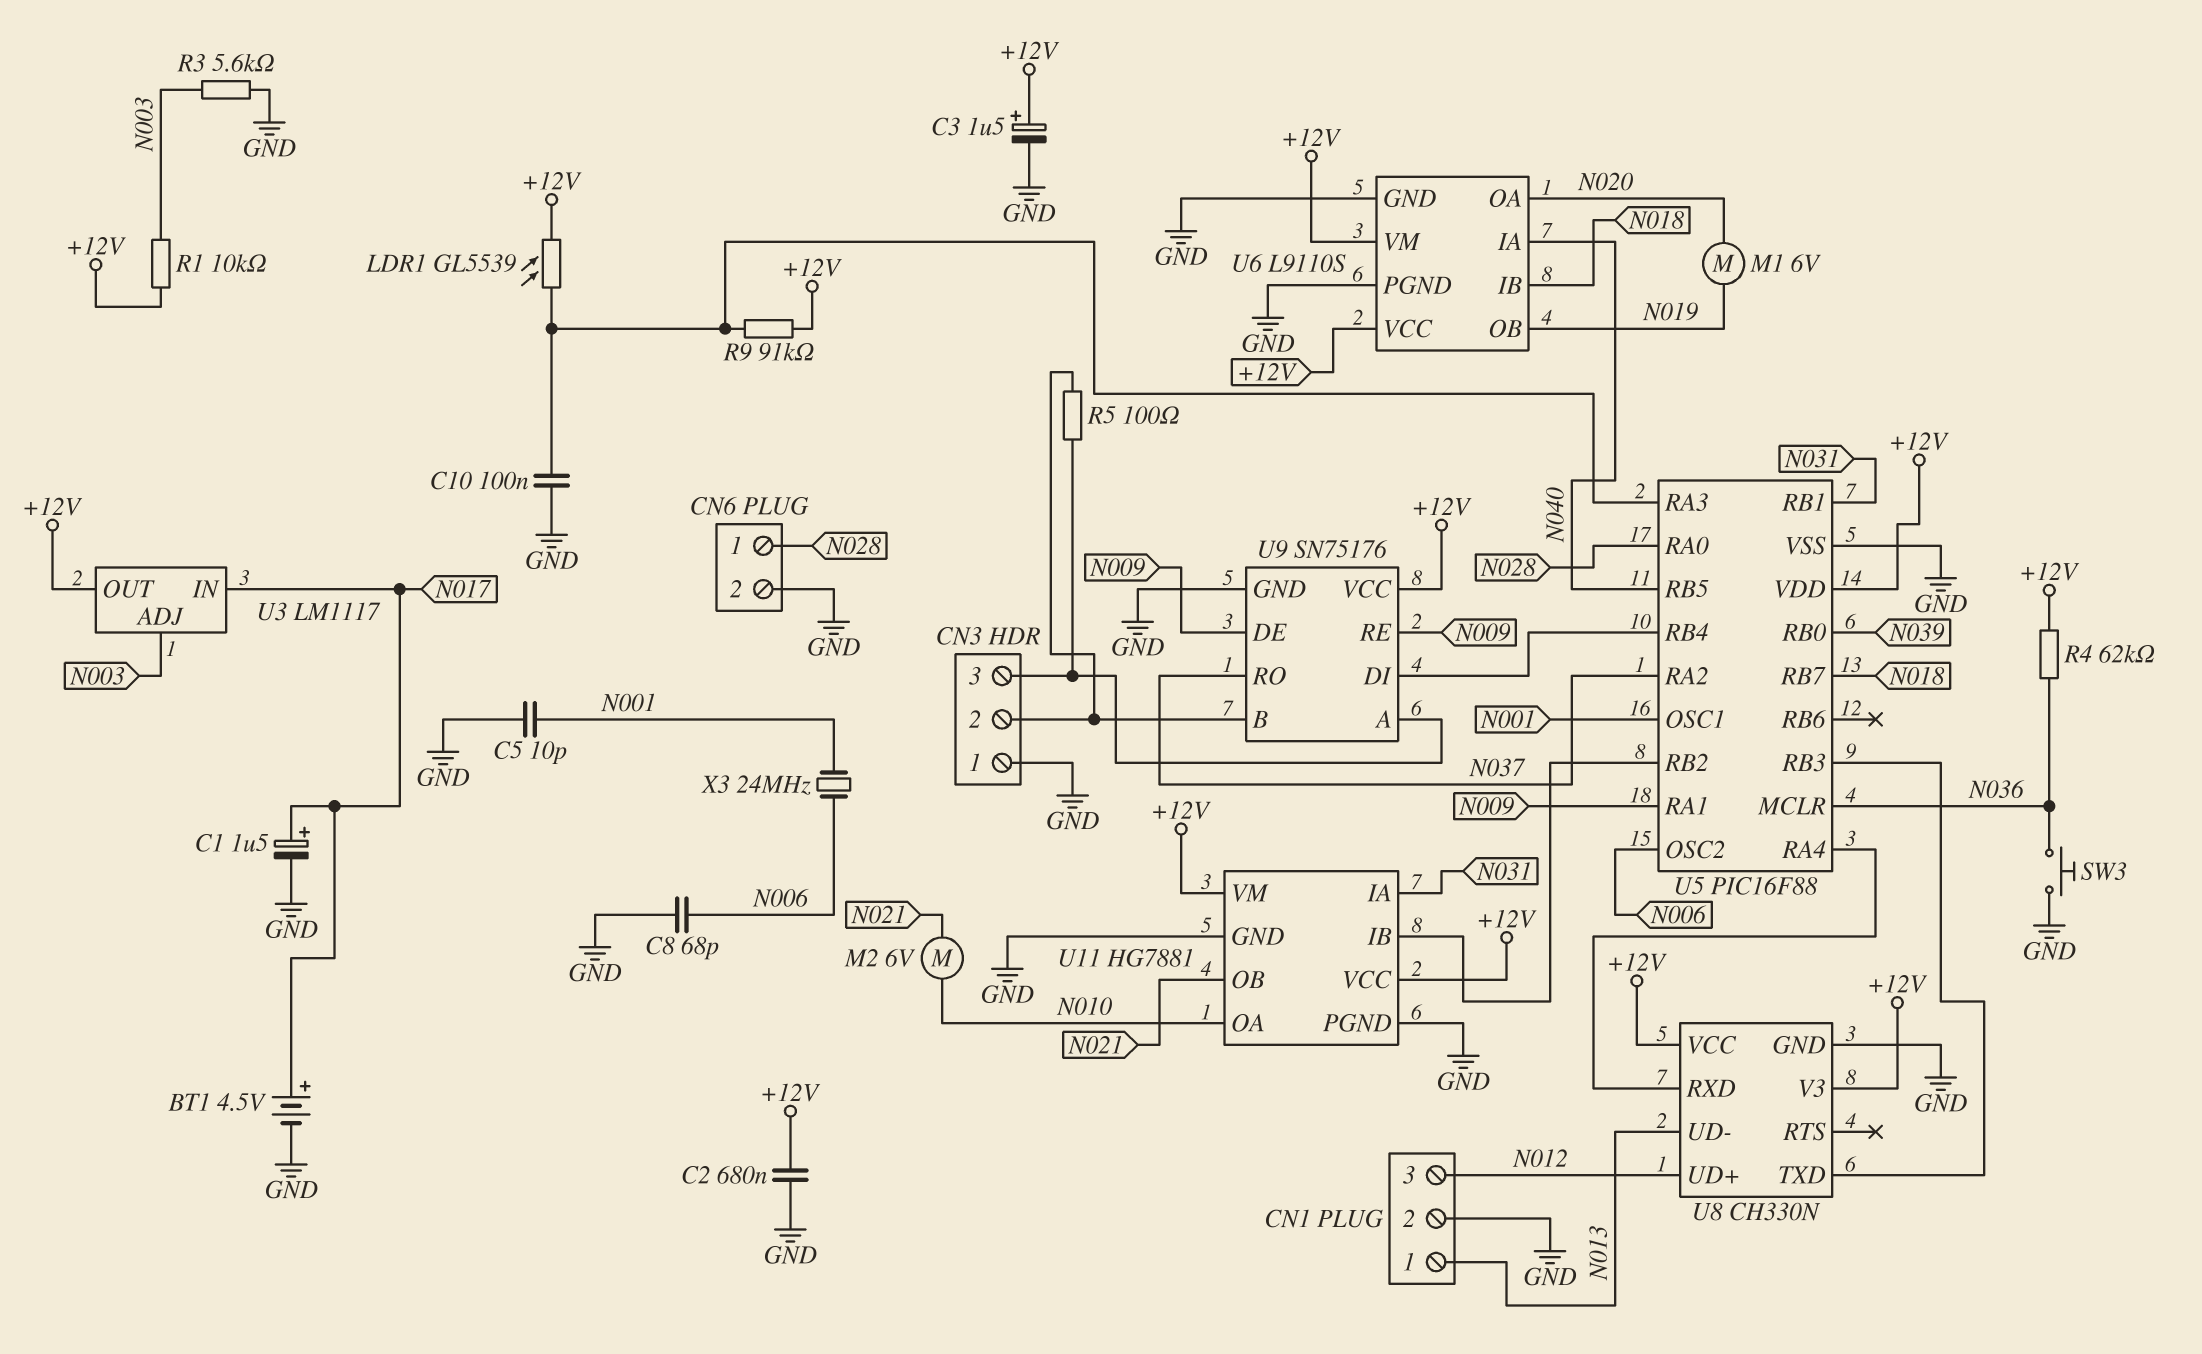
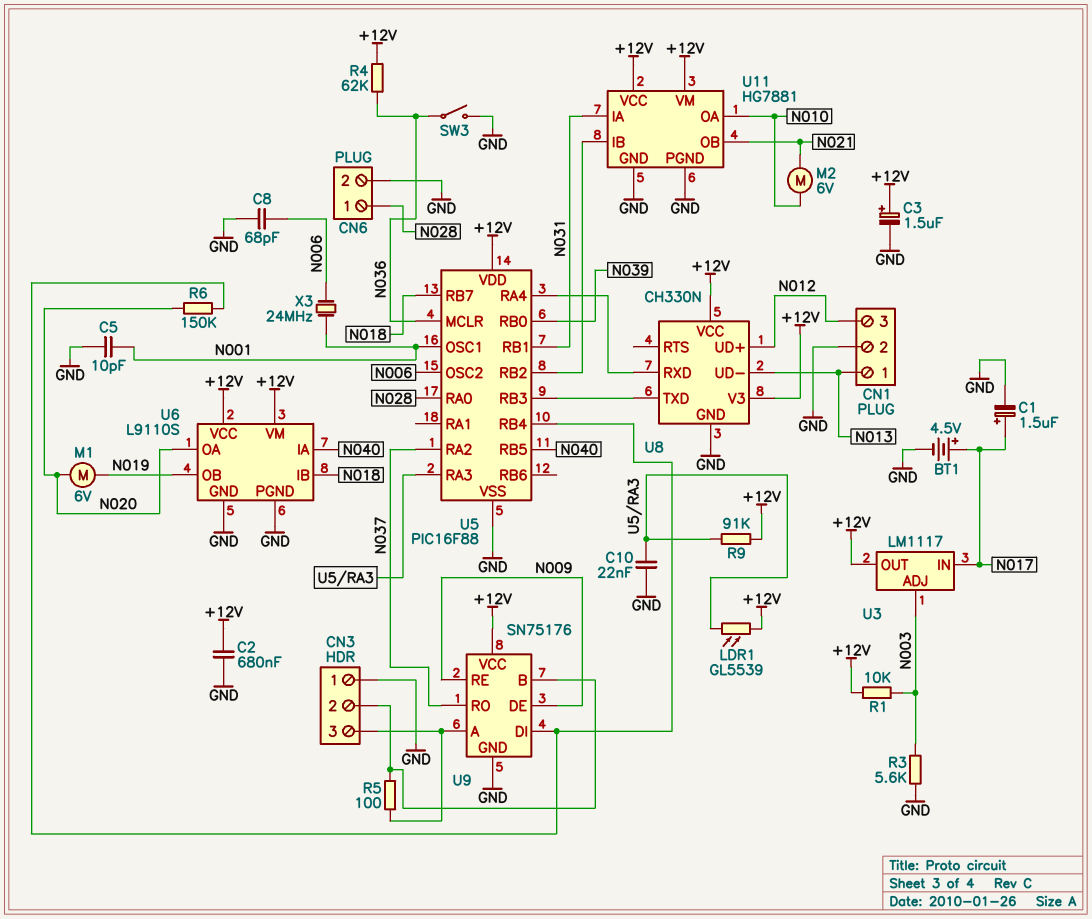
C10: 100nF (GND, U5/RA3) -> 22nF (GND, U5/RA3)
R6: none -> 150k (N020, U5/RB4)
SW3: button (GND, N036) -> switch (GND, N036)
U5 pin RA1: N009 -> none

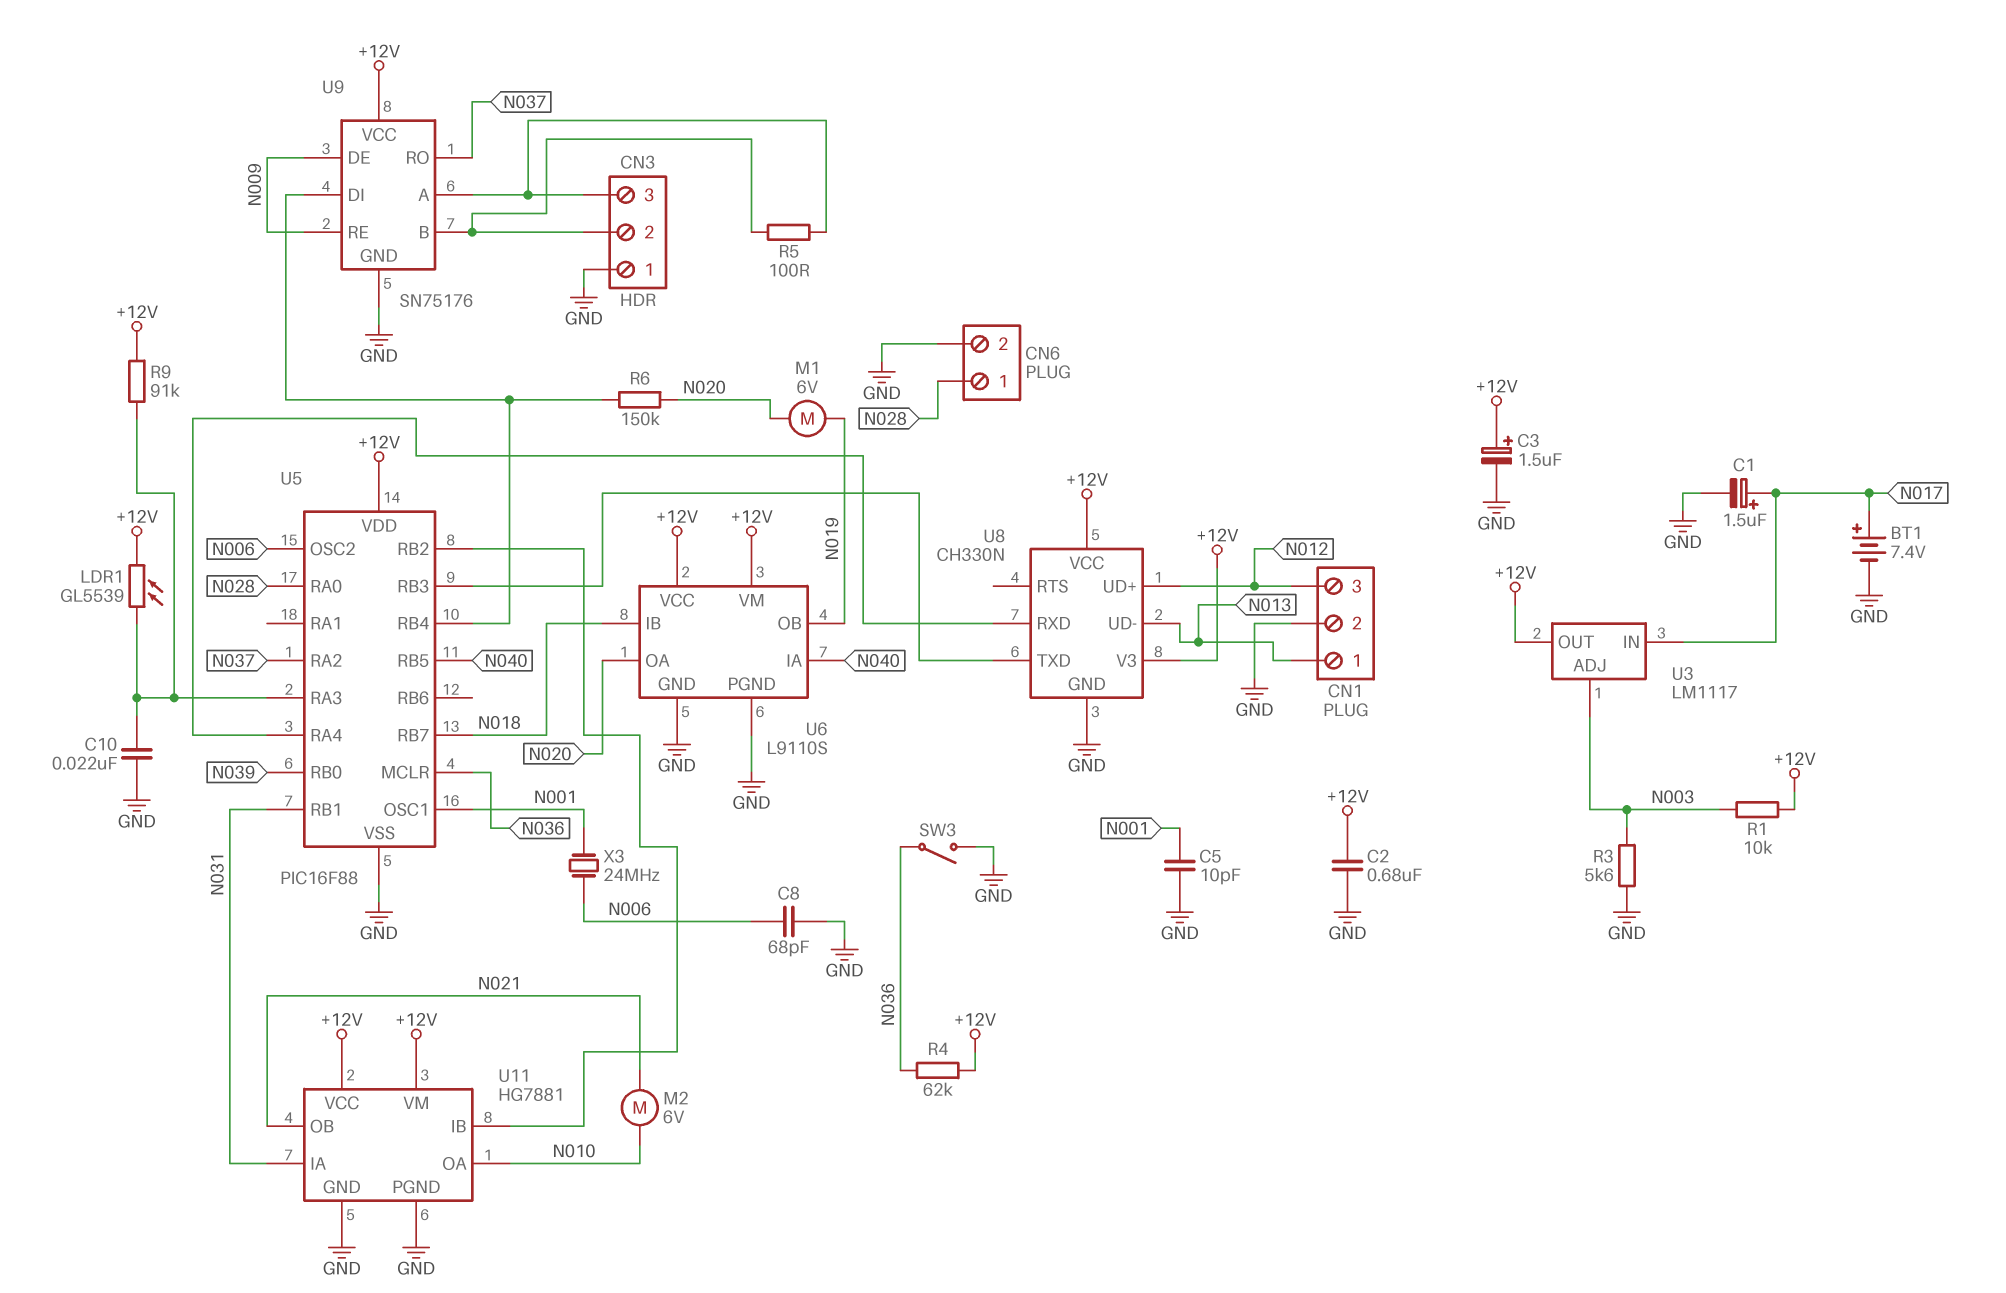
BT1: 4.5V (plus N017, minus GND) -> 7.4V (plus N017, minus GND)

